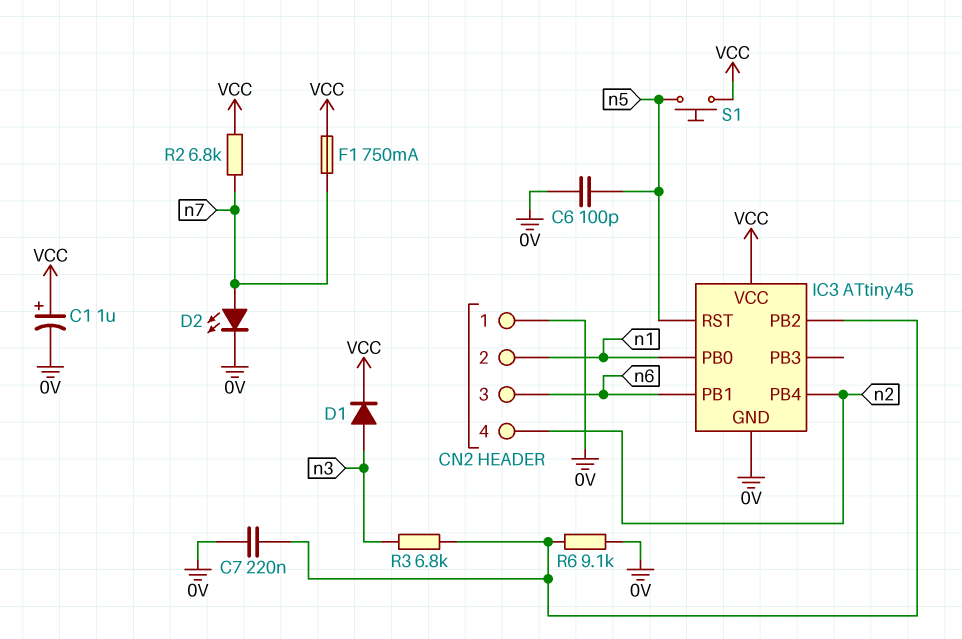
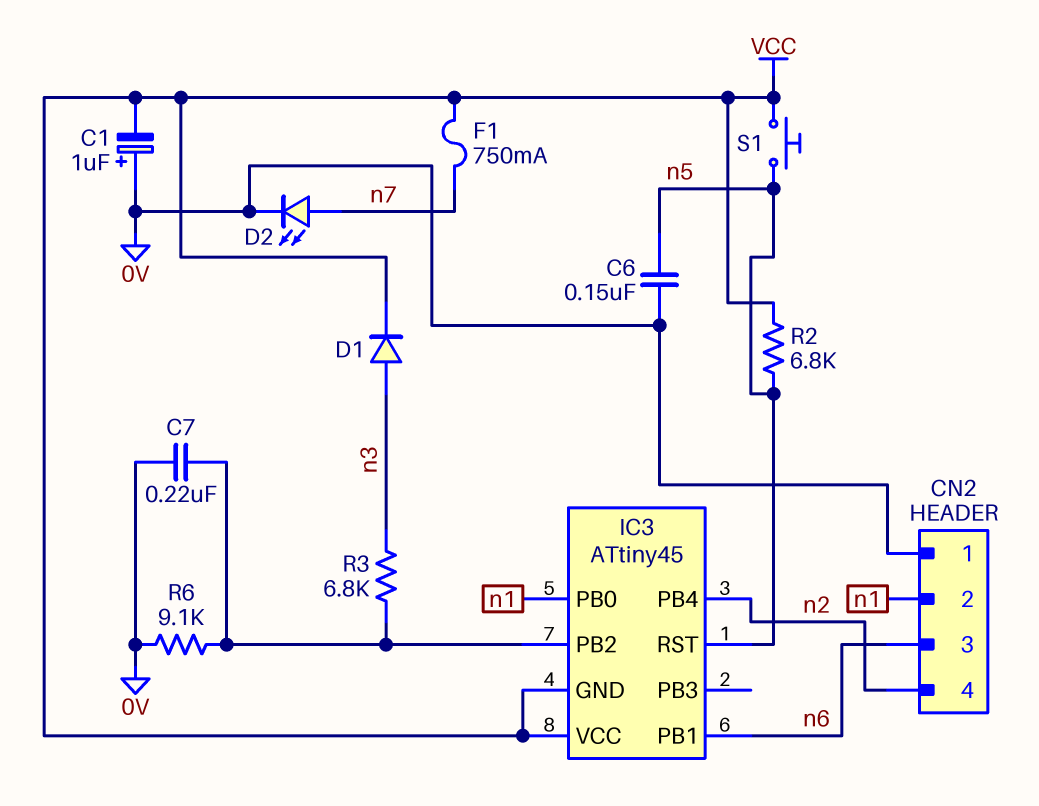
C1: 1uF (plus VCC, minus 0V) -> 1uF (plus 0V, minus VCC)
C6: 100pF (0V, n5) -> 150nF (0V, n5)
IC3 pin GND: 0V -> VCC
R2: 6.8k (VCC, n7) -> 6.8k (VCC, n5)

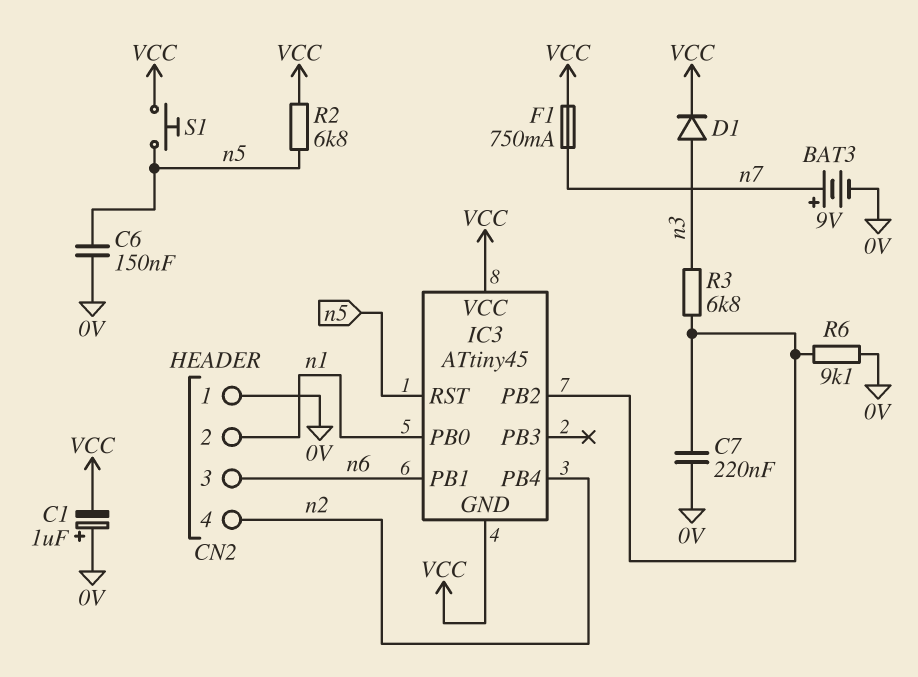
BAT3: none -> 9V (plus n7, minus 0V)
D2: LED (A n7, K 0V) -> none

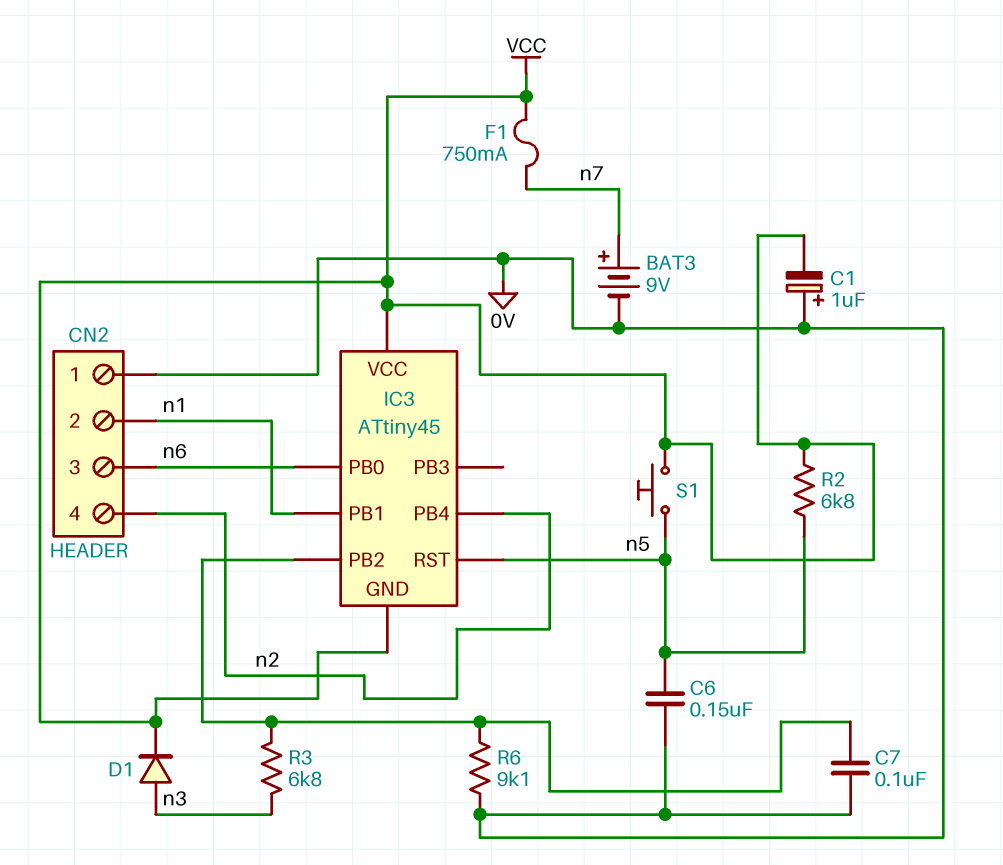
C7: 220nF (0V, IC3/PB2) -> 100nF (0V, IC3/PB2)
IC3 pin PB0: n1 -> n6
IC3 pin PB1: n6 -> n1

